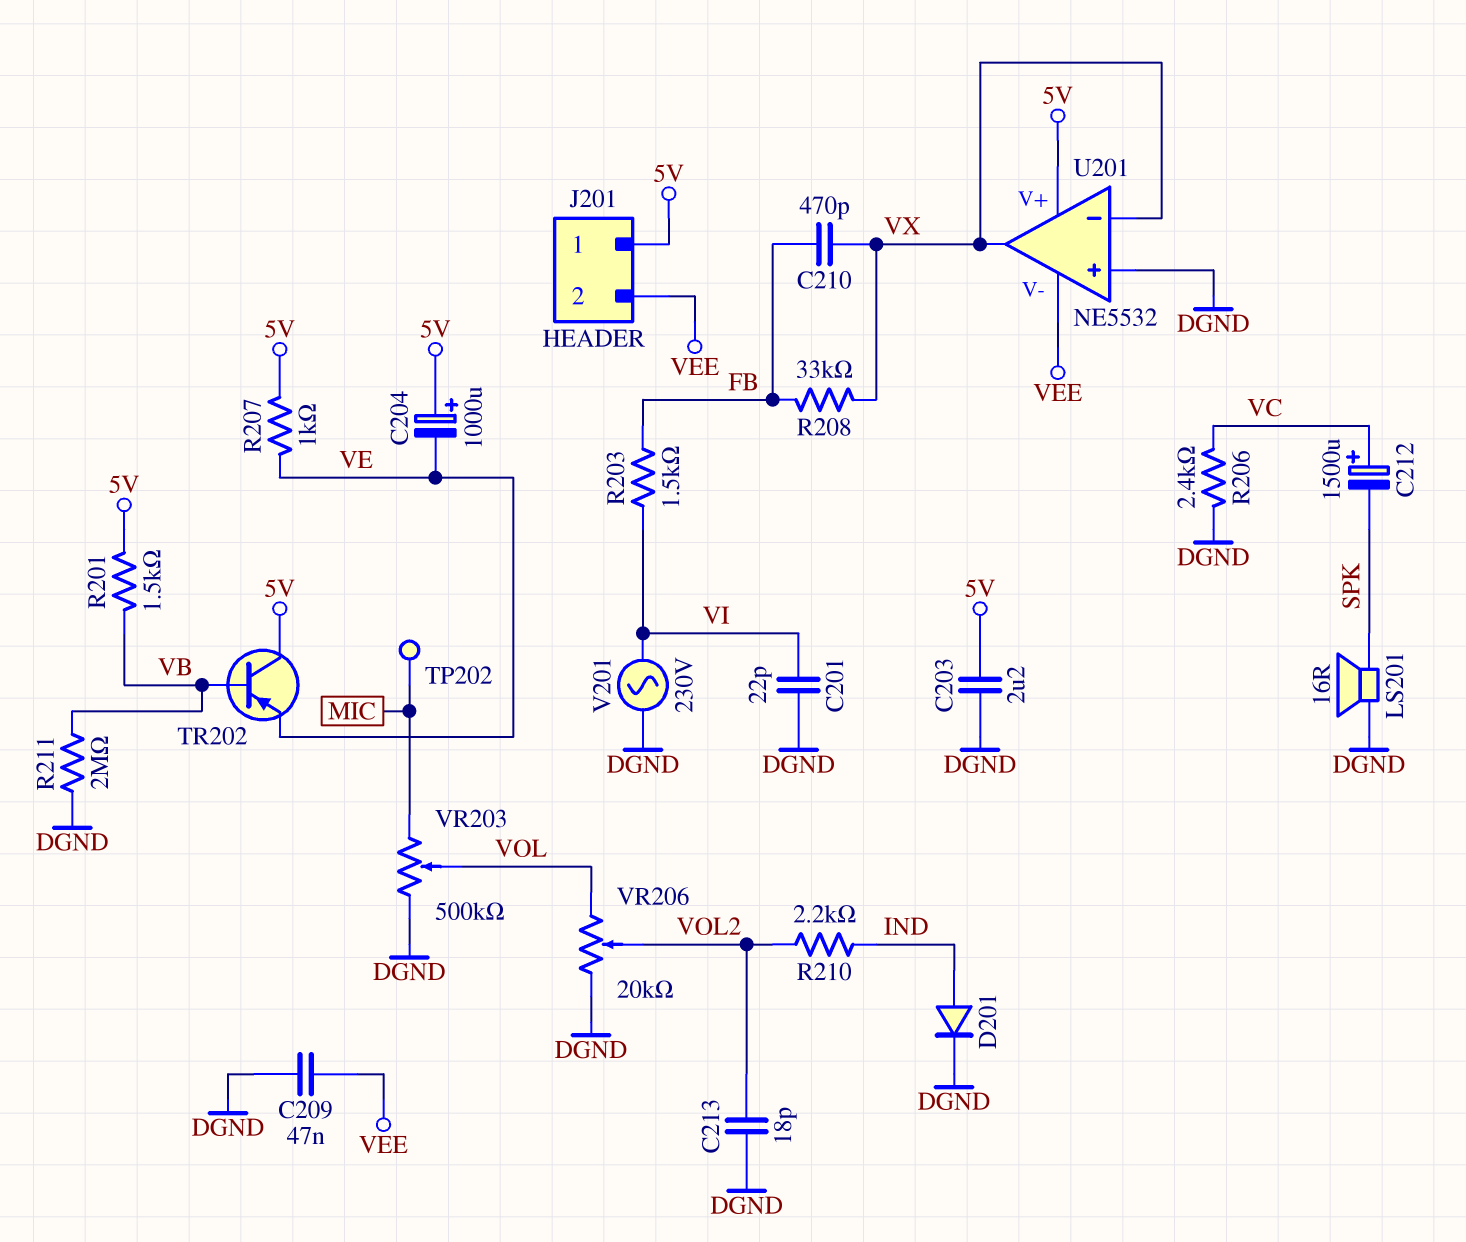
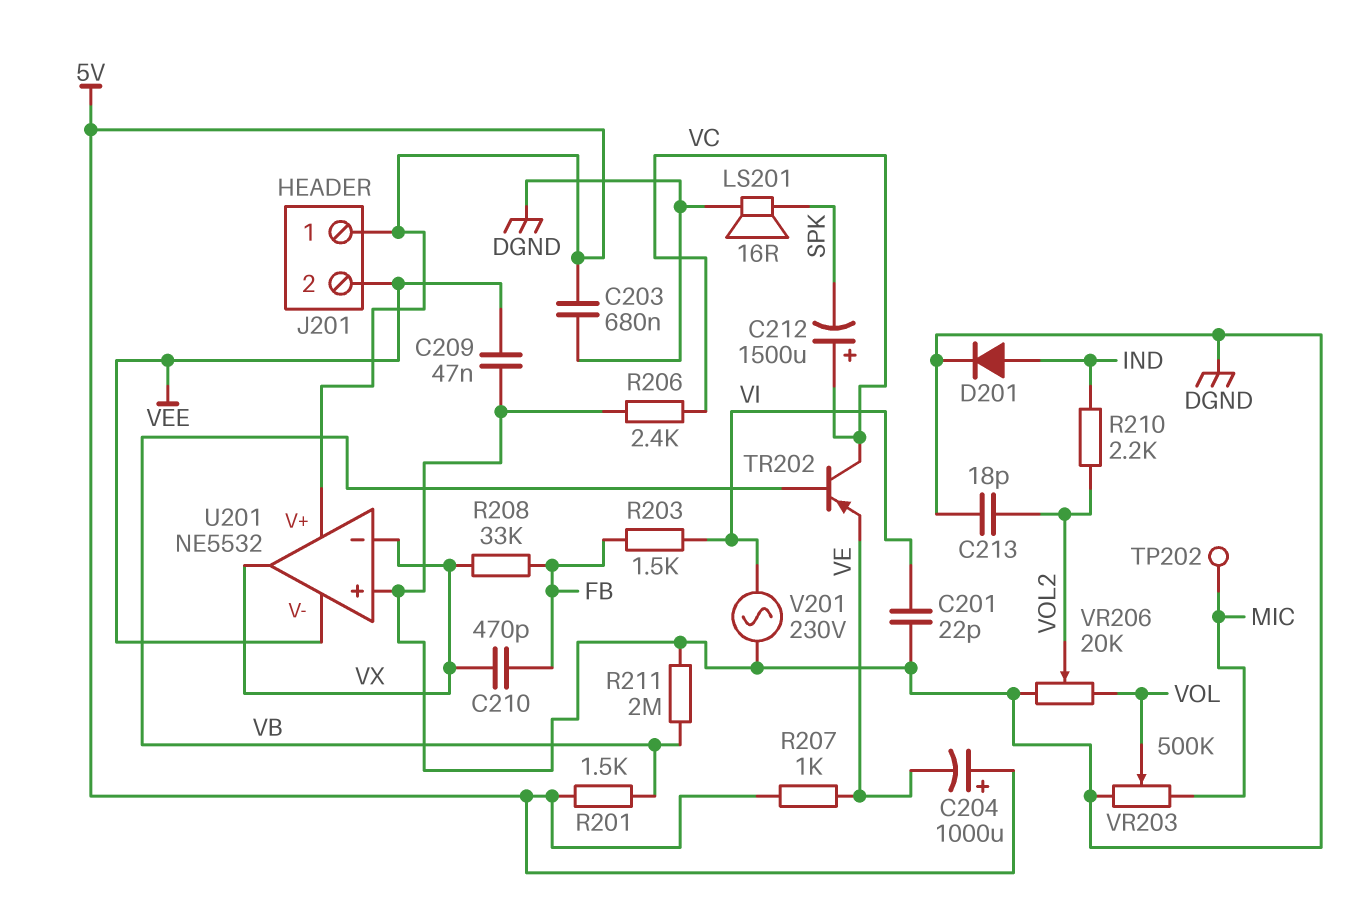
C203: 2.2uF (5V, DGND) -> 680nF (5V, DGND)
TR202: PNP (B VB, C 5V, E VE) -> PNP (B VB, C VC, E VE)

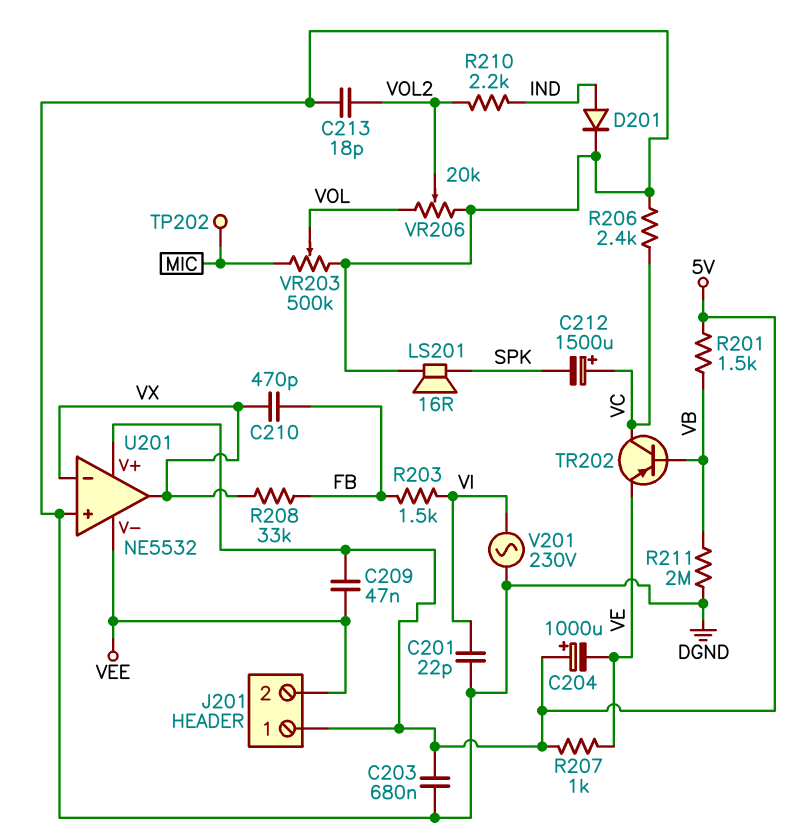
C209: 47nF (DGND, VEE) -> 47nF (5V, VEE)

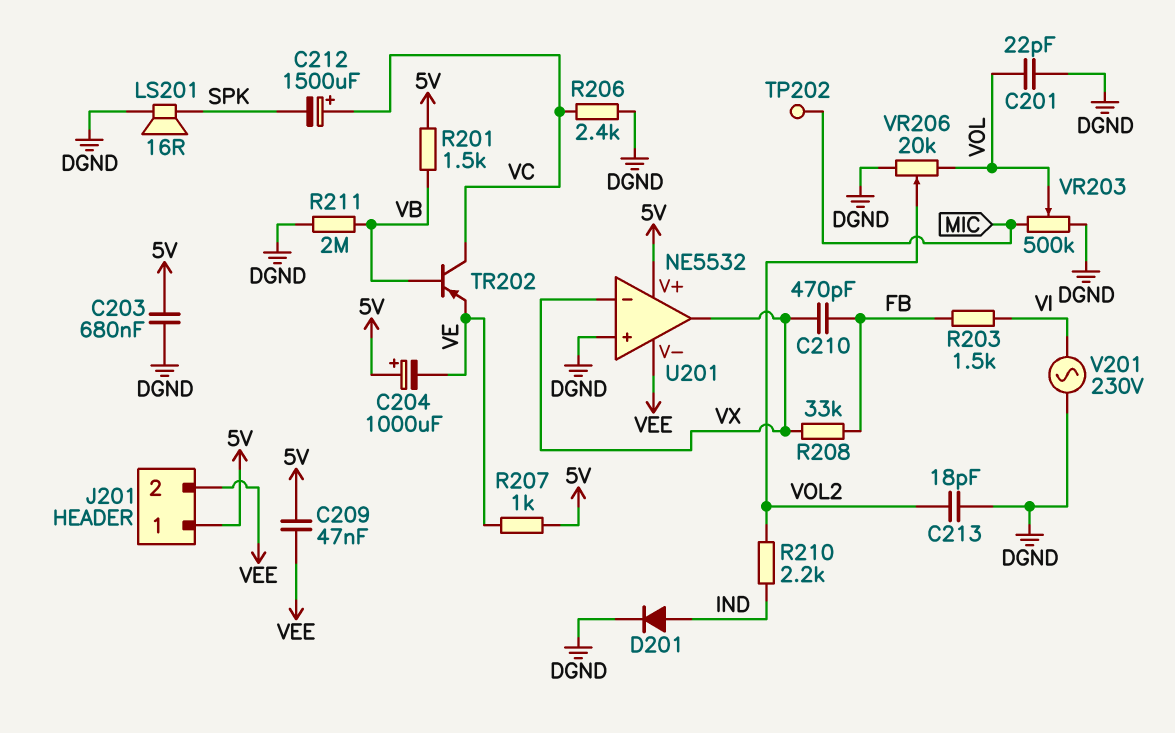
C201: 22pF (DGND, VI) -> 22pF (DGND, VOL)

